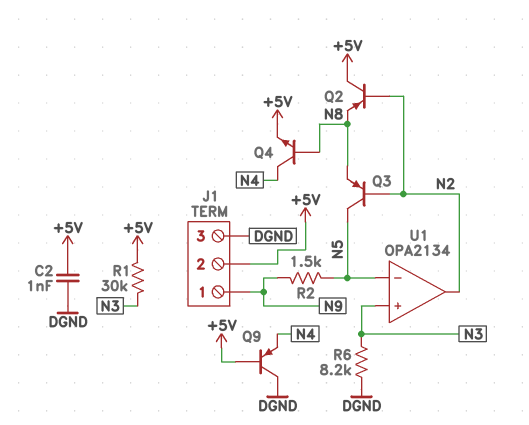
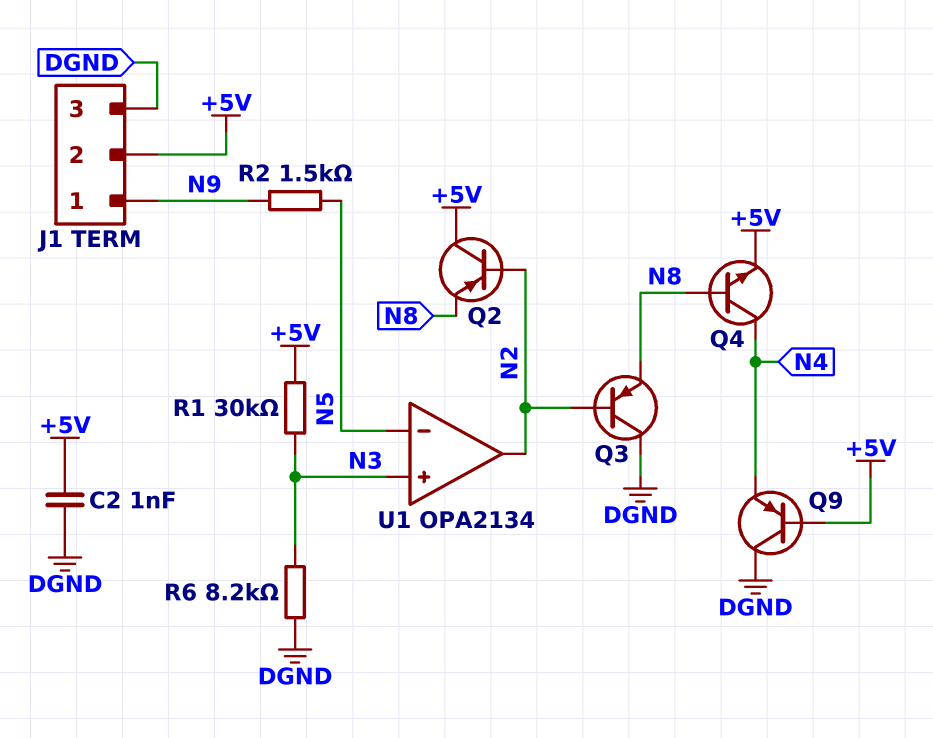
Q3: PNP (B N2, C N5, E N8) -> PNP (B N2, C DGND, E N8)

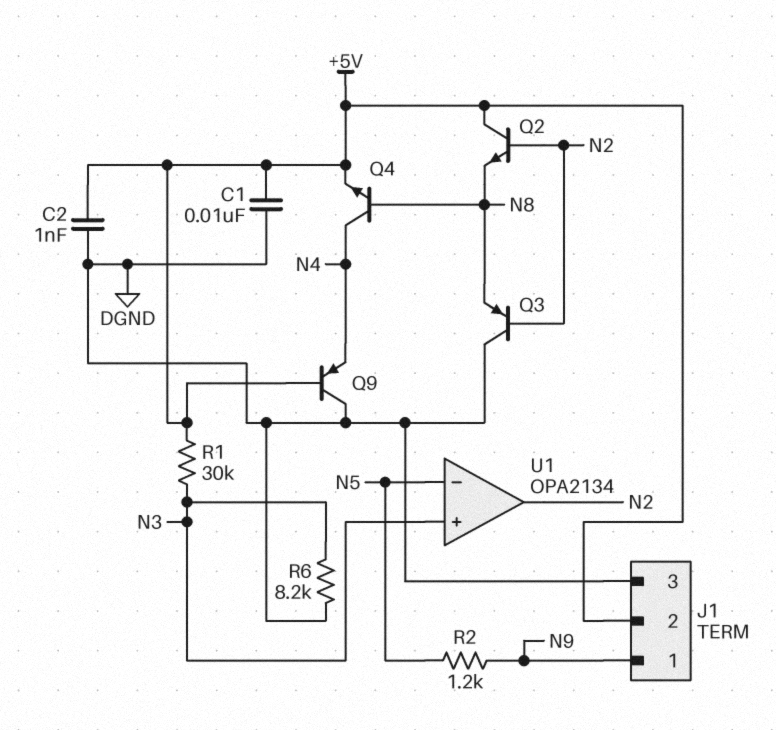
C1: none -> 10nF (+5V, DGND)
Q2: PNP (B N2, C +5V, E N8) -> NPN (B N2, C +5V, E N8)
R2: 1.5k (N5, N9) -> 1.2k (N5, N9)

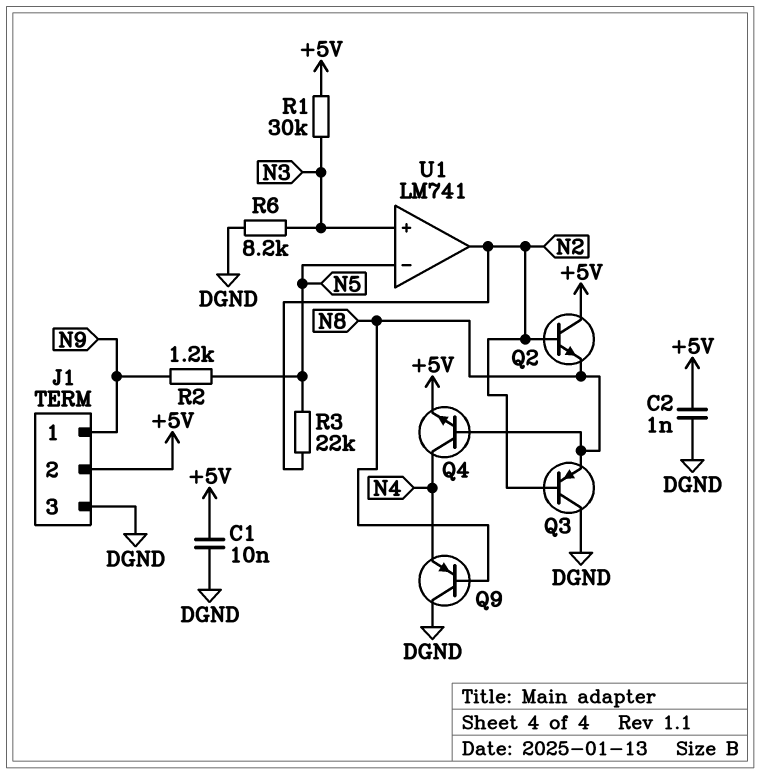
Q9: PNP (B +5V, C DGND, E N4) -> PNP (B N8, C DGND, E N4)
R3: none -> 22k (N2, N5)
U1: OPA2134 -> LM741

